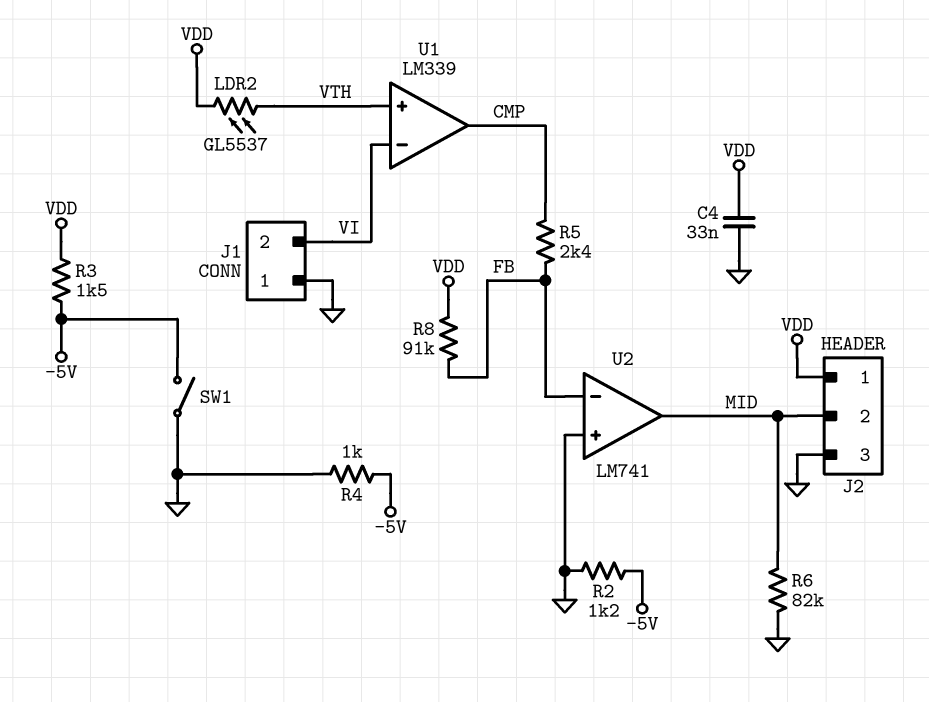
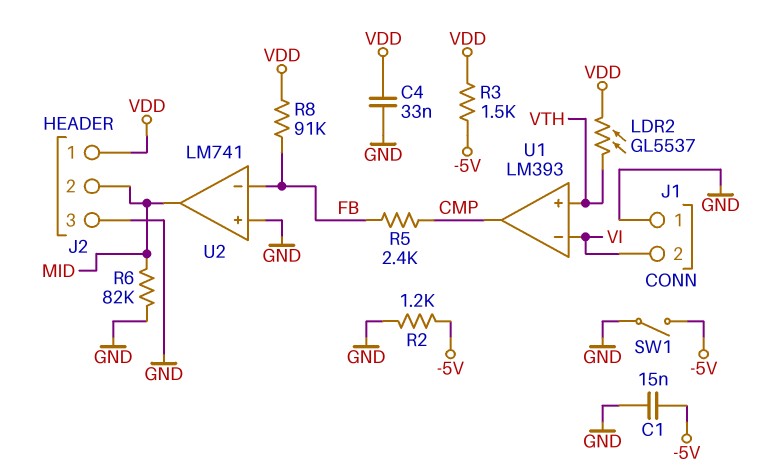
C1: none -> 15nF (-5V, GND)
R4: 1k (-5V, GND) -> none
U1: LM339 -> LM393

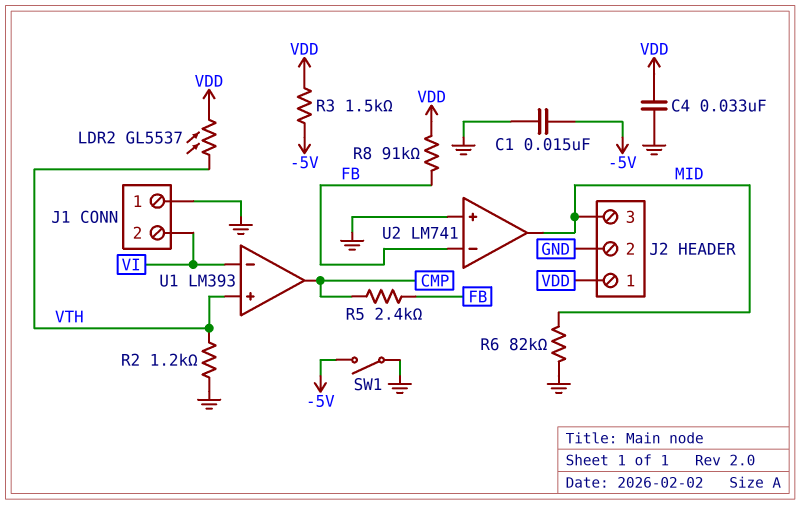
J2 pin 2: MID -> GND
J2 pin 3: GND -> MID
R2: 1.2k (-5V, GND) -> 1.2k (GND, VTH)

